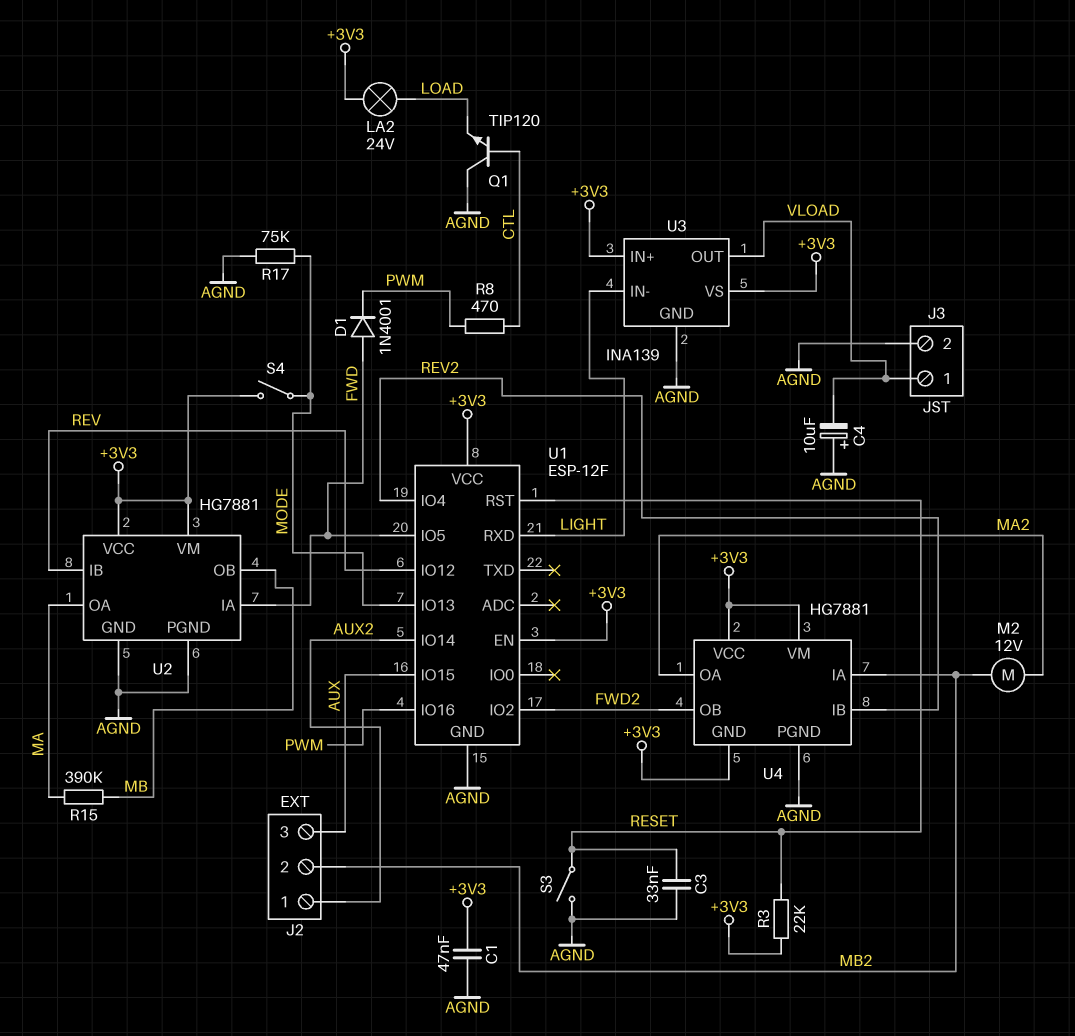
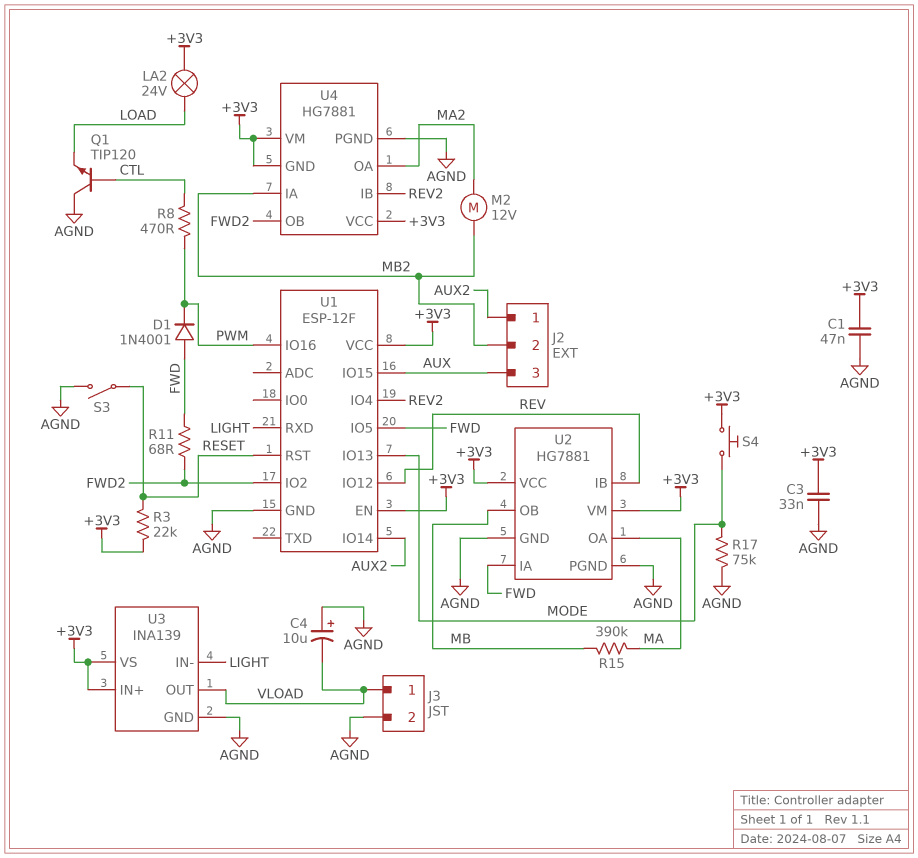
C3: 33nF (AGND, RESET) -> 33nF (+3V3, AGND)
R11: none -> 68 (FWD, FWD2)
S4: switch (+3V3, MODE) -> button (+3V3, MODE)

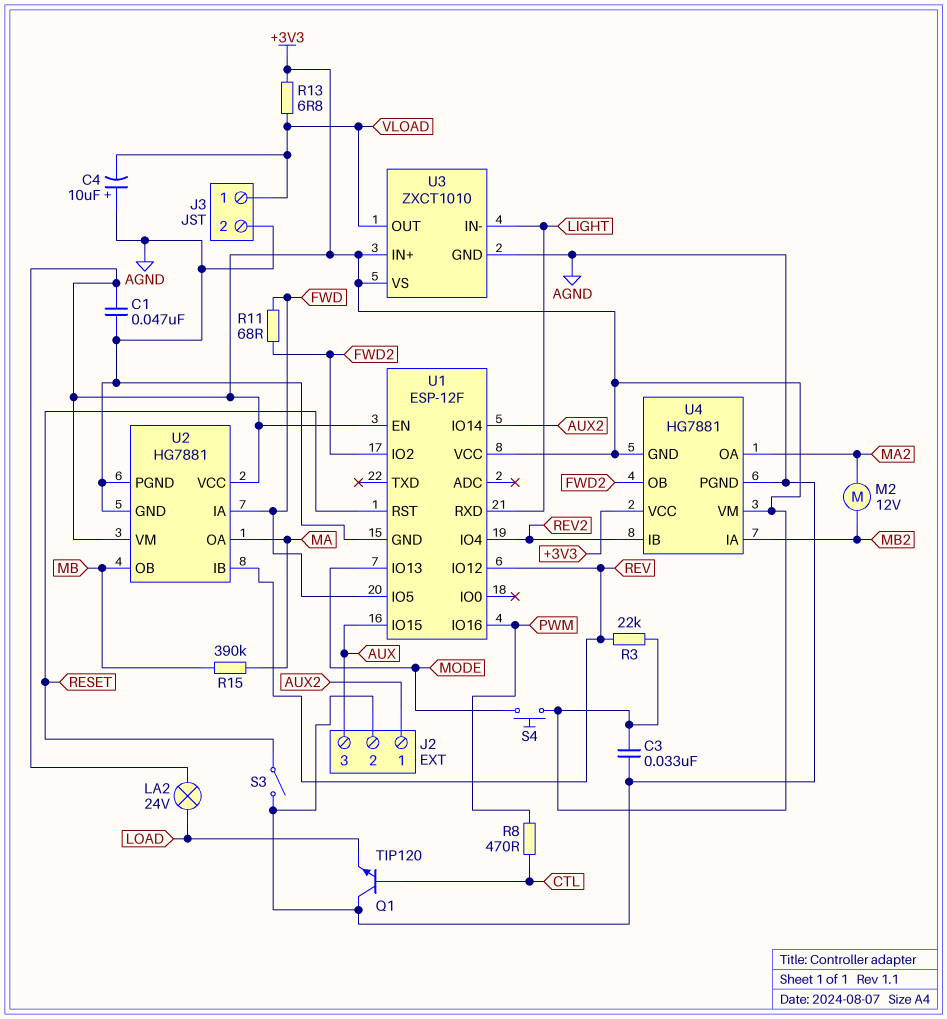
D1: diode 1N4001 (A FWD, K PWM) -> none
J2 pin 2: MB2 -> AGND
R3: 22k (+3V3, RESET) -> 22k (+3V3, REV)
R13: none -> 6.8 (+3V3, VLOAD)
R17: 75k (AGND, MODE) -> none
U3: INA139 -> ZXCT1010

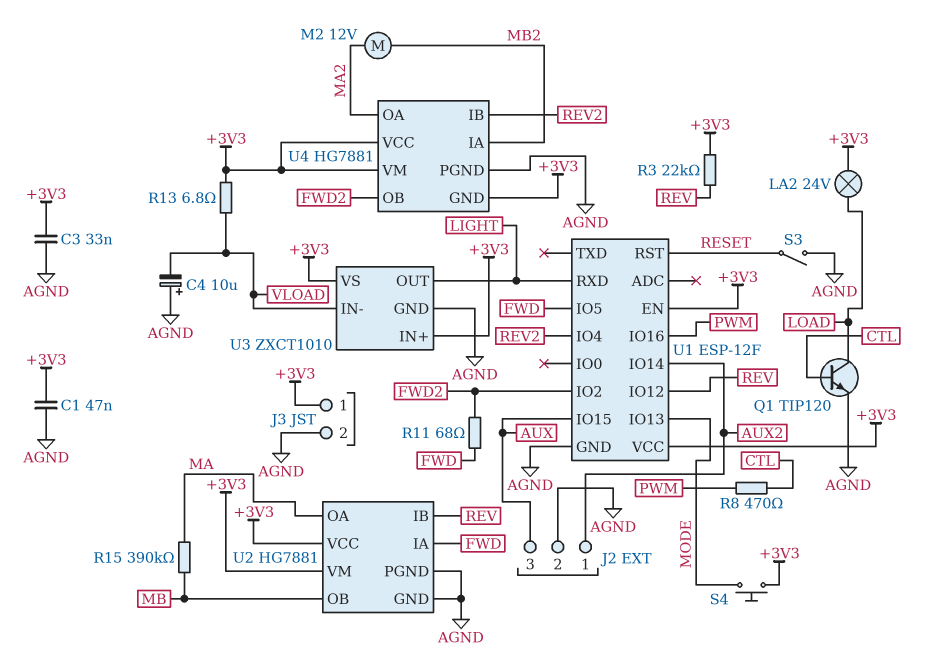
J3 pin 1: VLOAD -> +3V3
Q1: NPN TIP120 (B CTL, C AGND, E LOAD) -> NPN TIP120 (B CTL, C LOAD, E AGND)
U3 pin IN-: LIGHT -> VLOAD
U3 pin OUT: VLOAD -> LIGHT

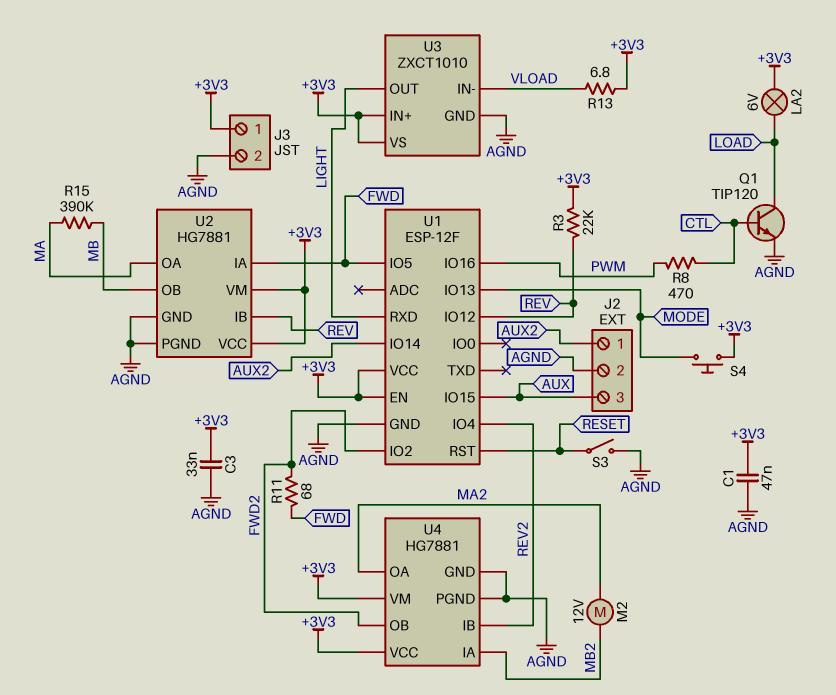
C4: 10uF (plus AGND, minus VLOAD) -> none
LA2: lamp 24V (+3V3, LOAD) -> lamp 6V (+3V3, LOAD)
U4 pin GND: +3V3 -> AGND

